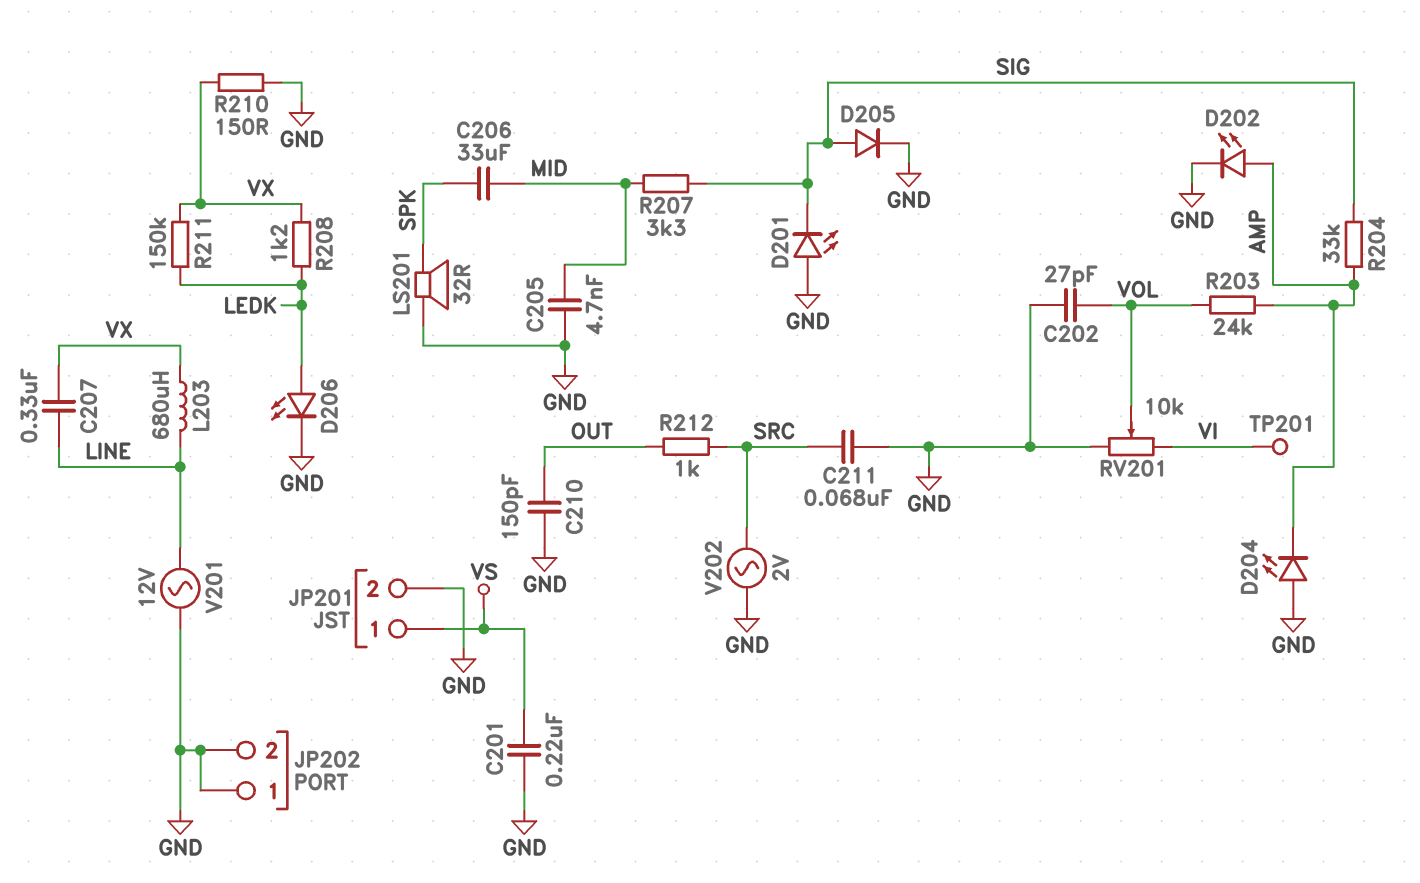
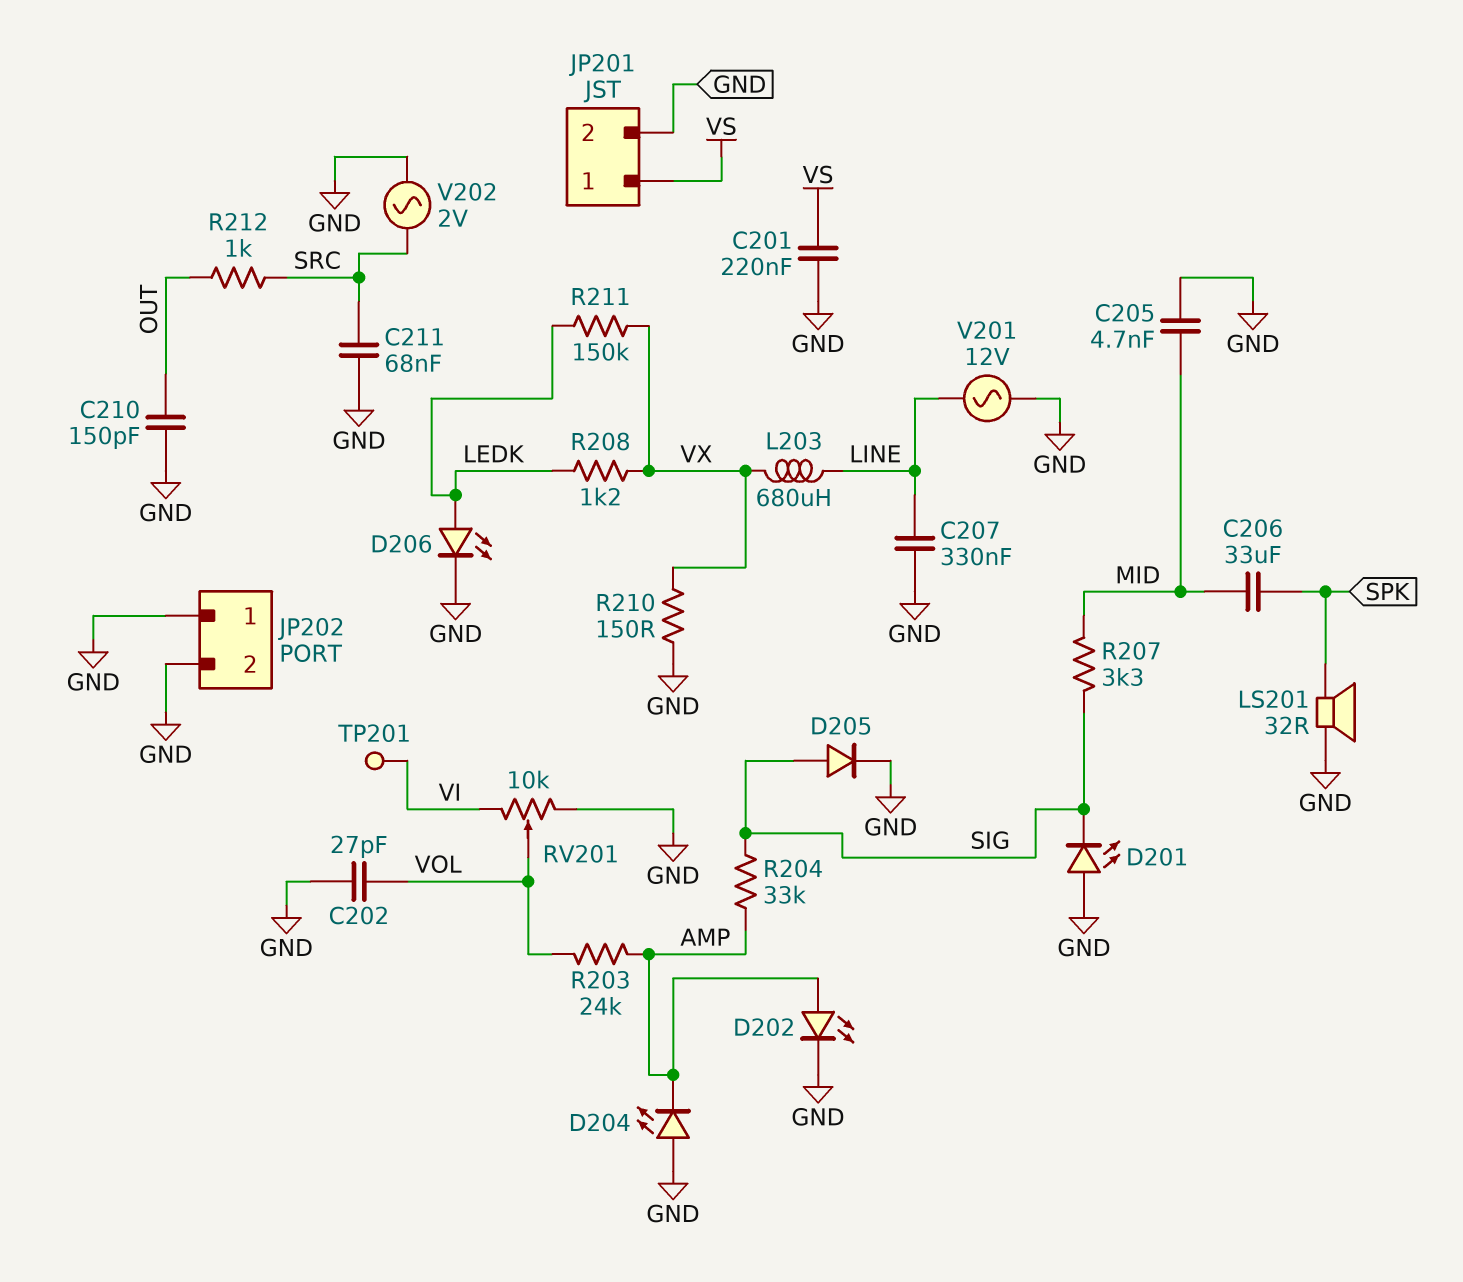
C207: 330nF (LINE, VX) -> 330nF (GND, LINE)

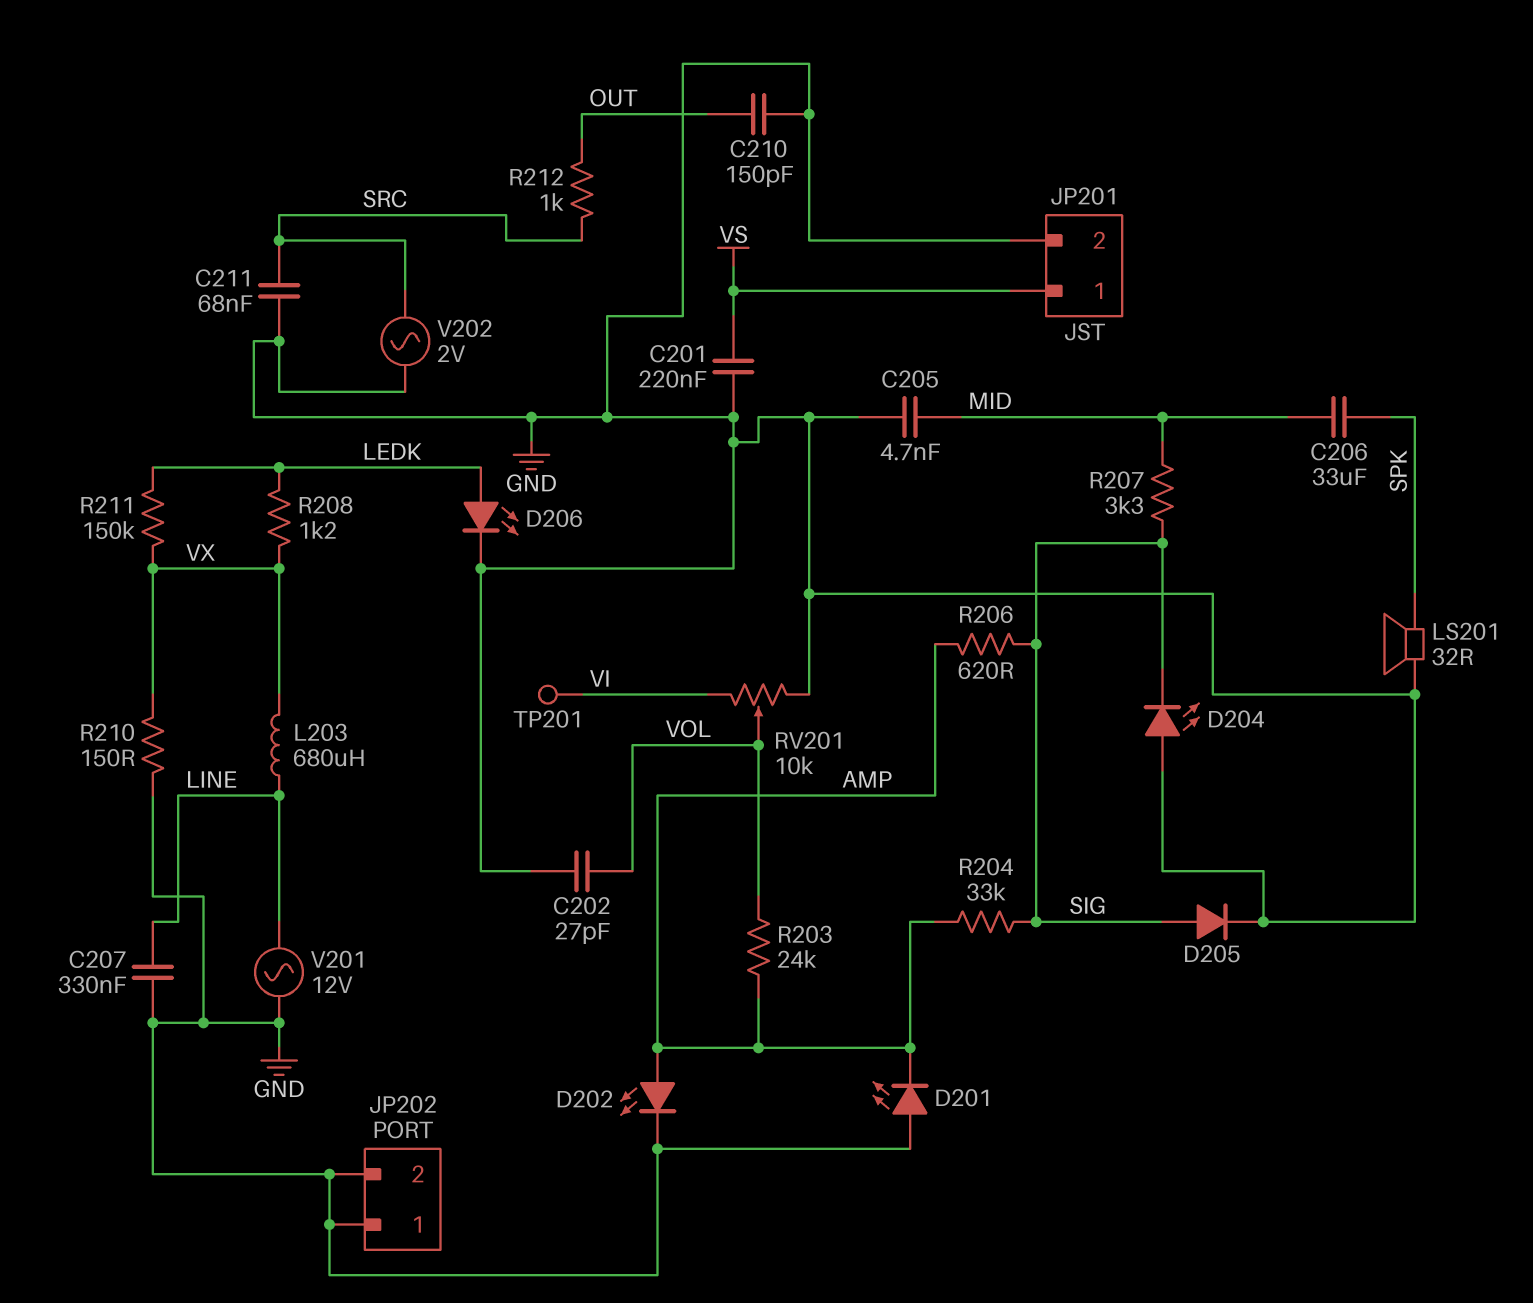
D201: LED (A GND, K SIG) -> LED (A GND, K AMP)
D204: LED (A GND, K AMP) -> LED (A GND, K SIG)
R206: none -> 620 (AMP, SIG)

